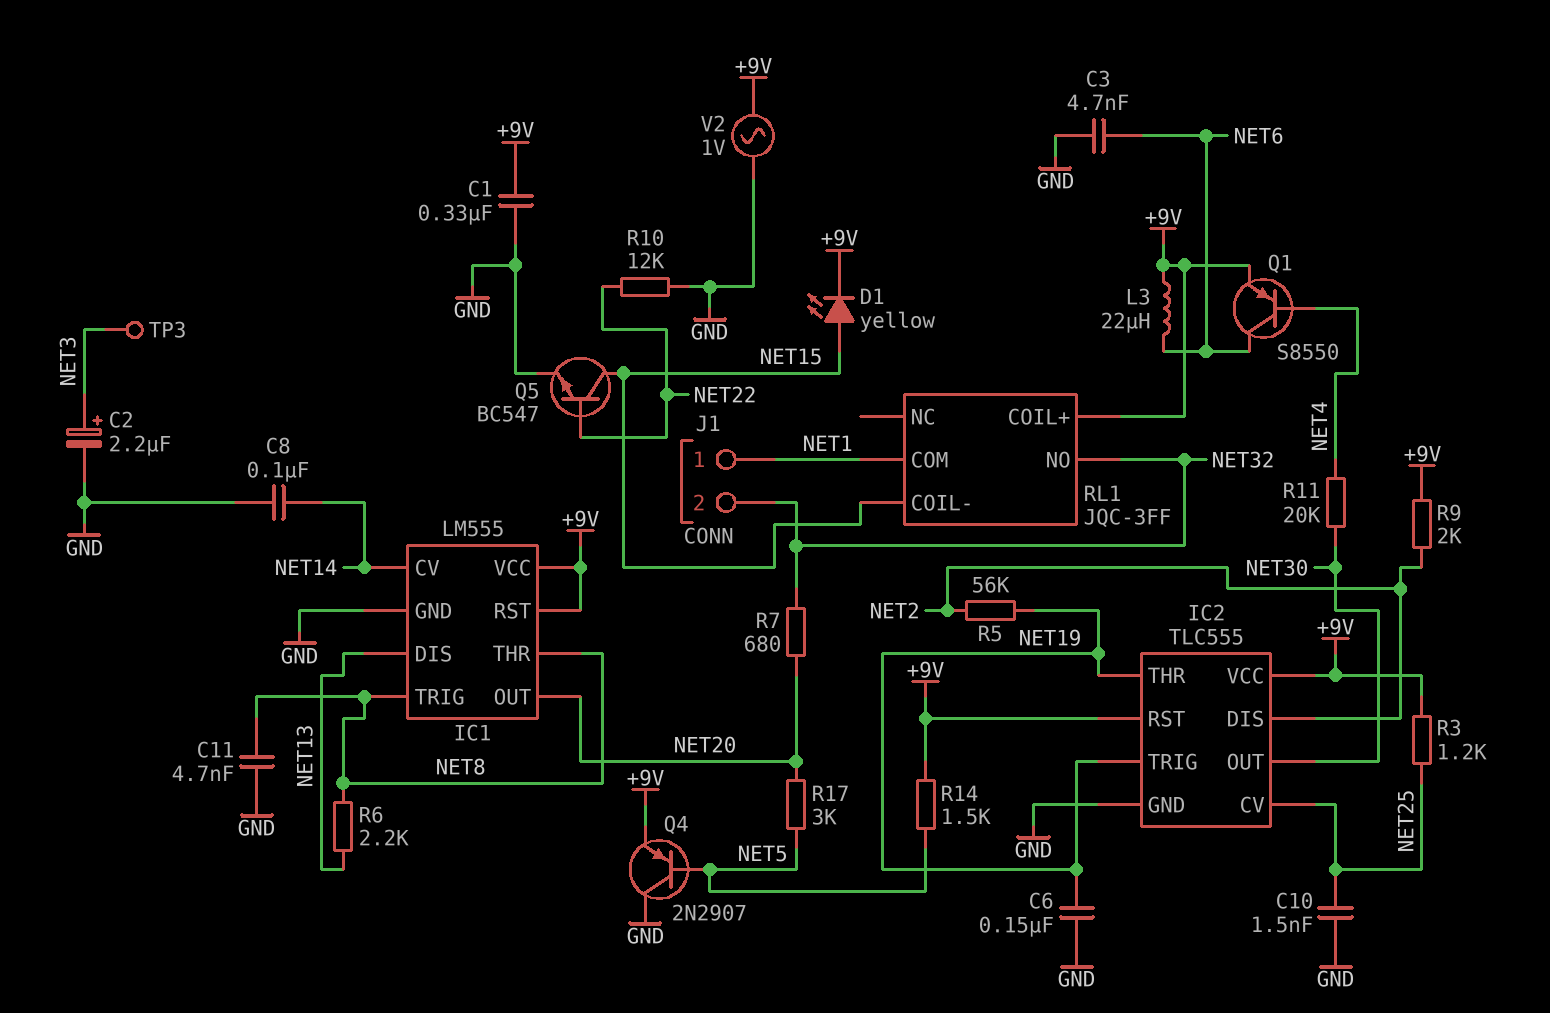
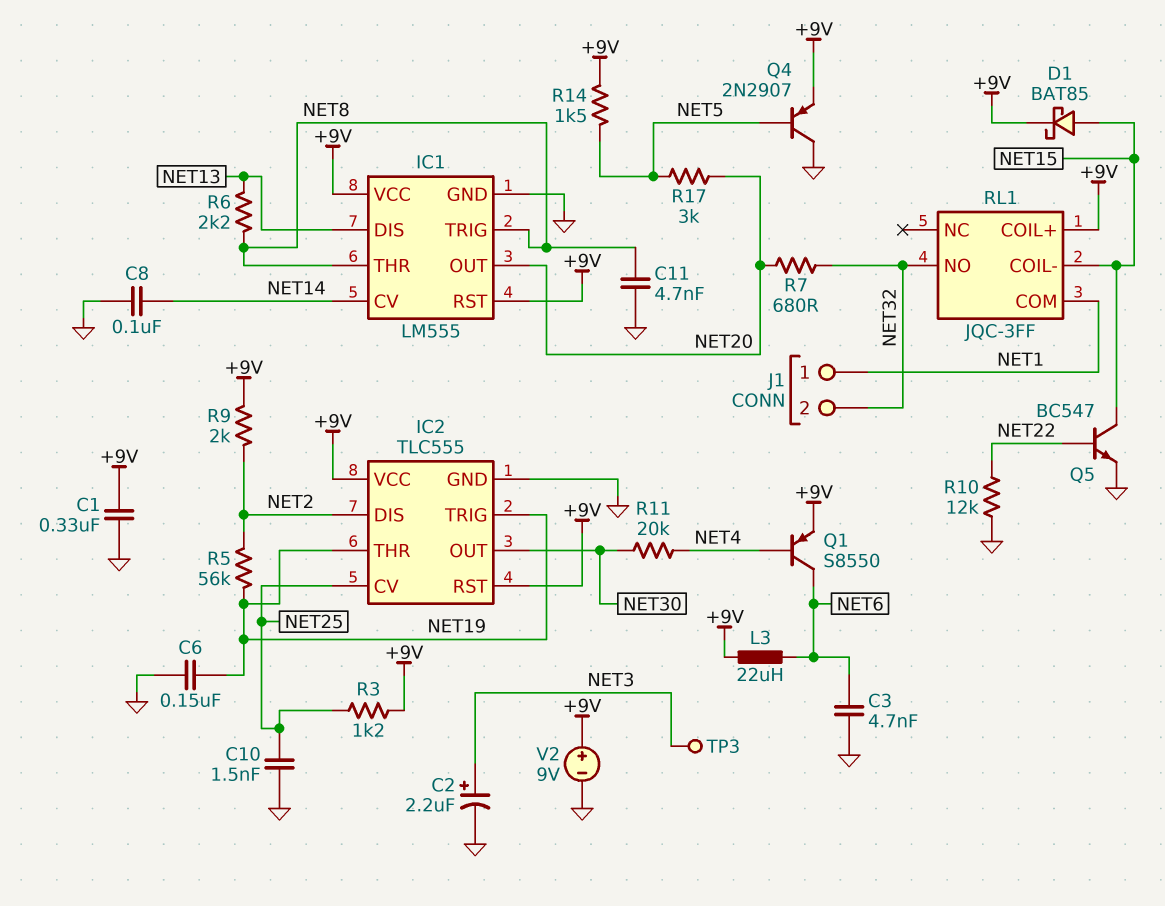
D1: LED yellow (A NET15, K +9V) -> schottky BAT85 (A NET15, K +9V)
V2: AC 1V (+9V, GND) -> 9V (plus +9V, minus GND)

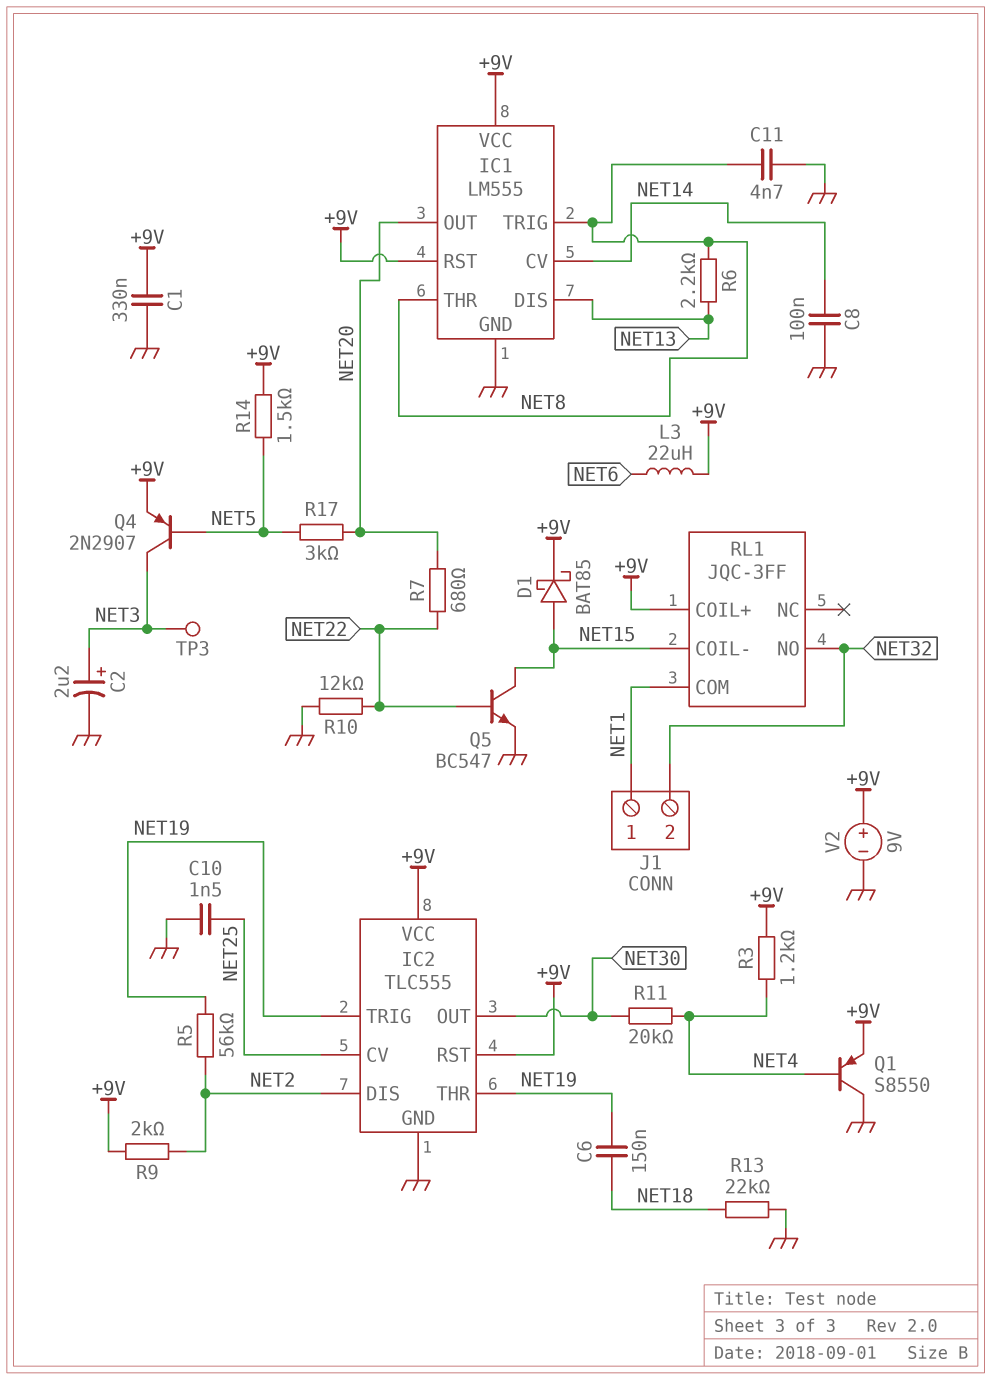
C3: 4.7nF (GND, NET6) -> none
C6: 150nF (GND, NET19) -> 150nF (NET18, NET19)
Q1: PNP S8550 (B NET4, C NET6, E +9V) -> PNP S8550 (B NET4, C GND, E +9V)
Q4: PNP 2N2907 (B NET5, C GND, E +9V) -> PNP 2N2907 (B NET5, C NET3, E +9V)
R3: 1.2k (+9V, NET25) -> 1.2k (+9V, NET4)
R7: 680 (NET20, NET32) -> 680 (NET20, NET22)
R13: none -> 22k (GND, NET18)

